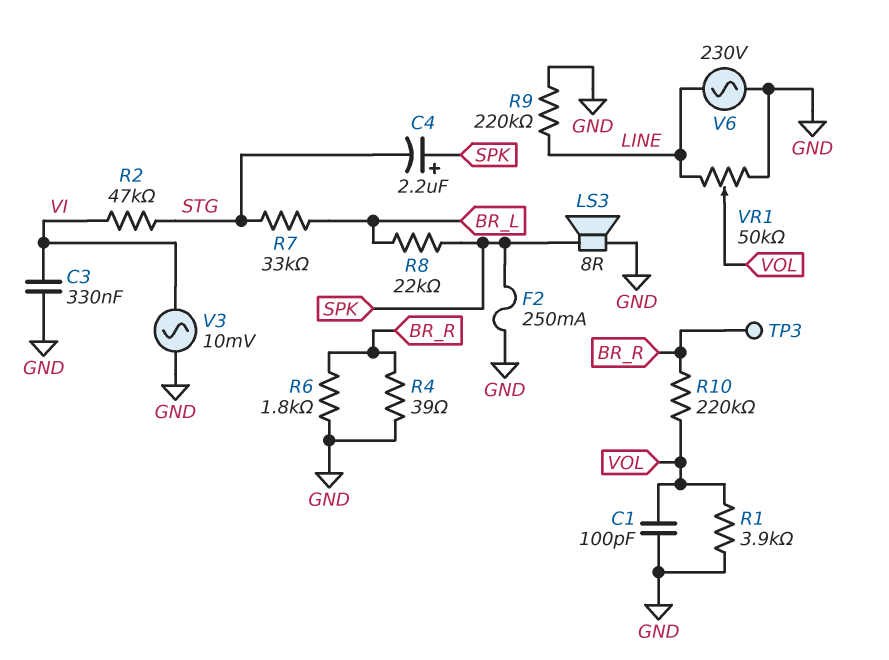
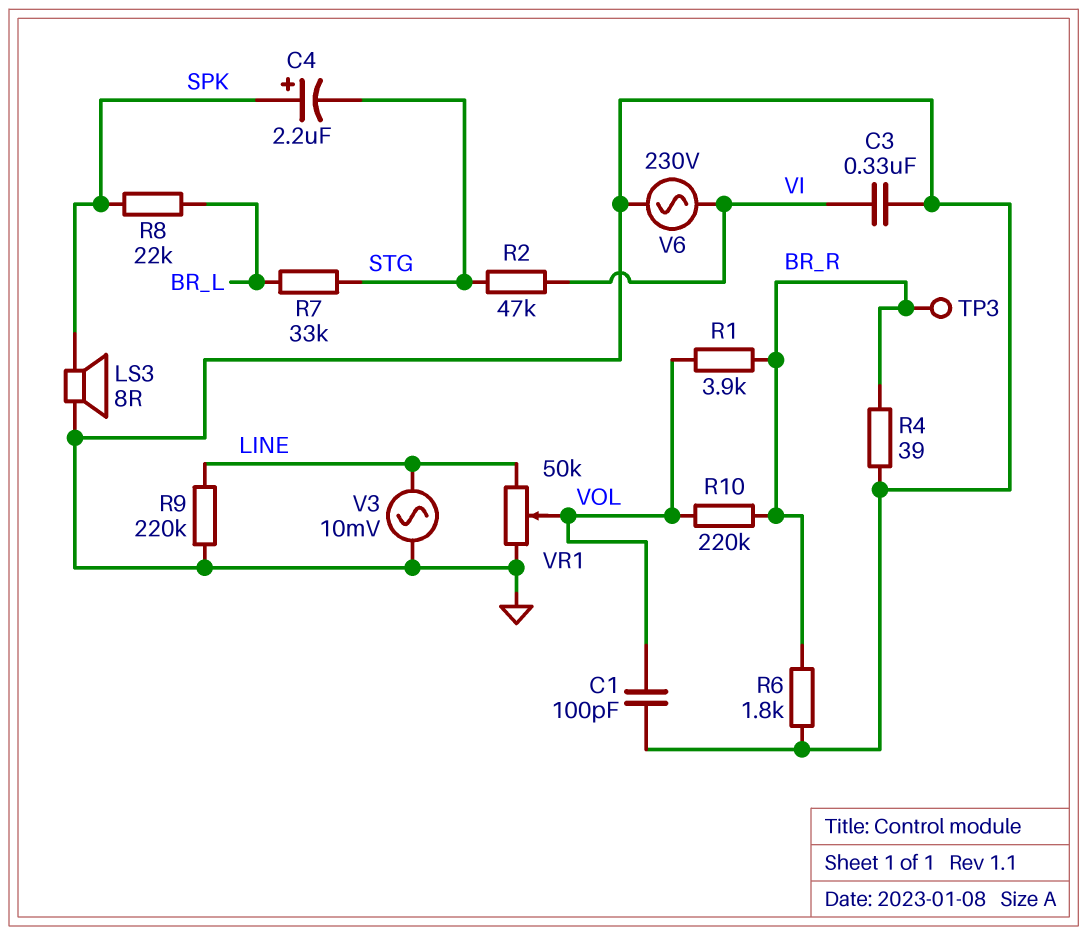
F2: 250mA (GND, SPK) -> none
R1: 3.9k (GND, VOL) -> 3.9k (BR_R, VOL)
V3: AC 10mV (GND, VI) -> AC 10mV (GND, LINE)
V6: AC 230V (GND, LINE) -> AC 230V (GND, VI)

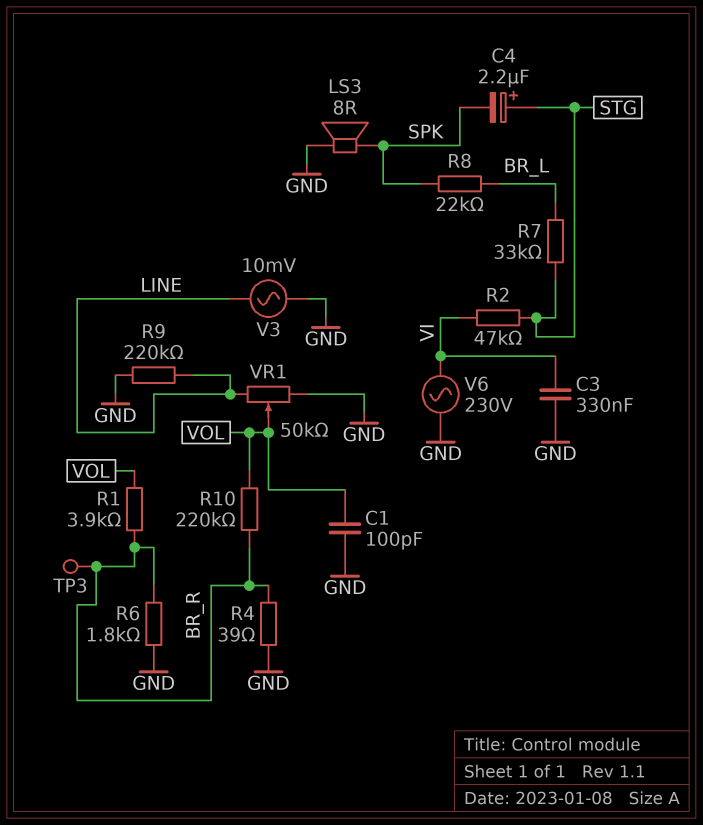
C4: 2.2uF (plus SPK, minus STG) -> 2.2uF (plus STG, minus SPK)

